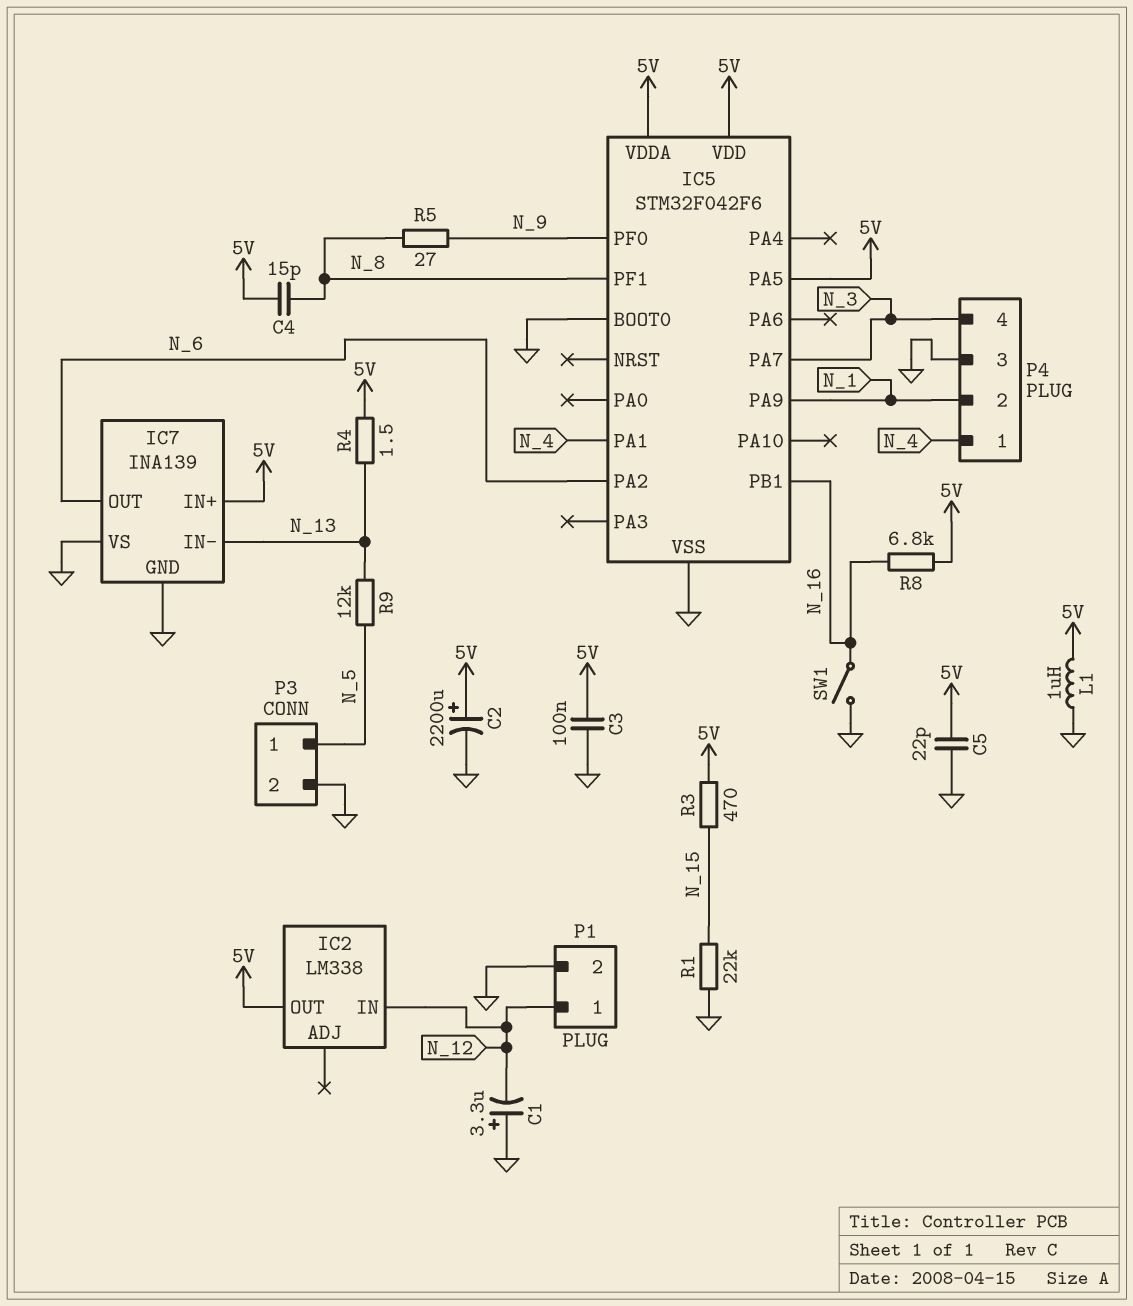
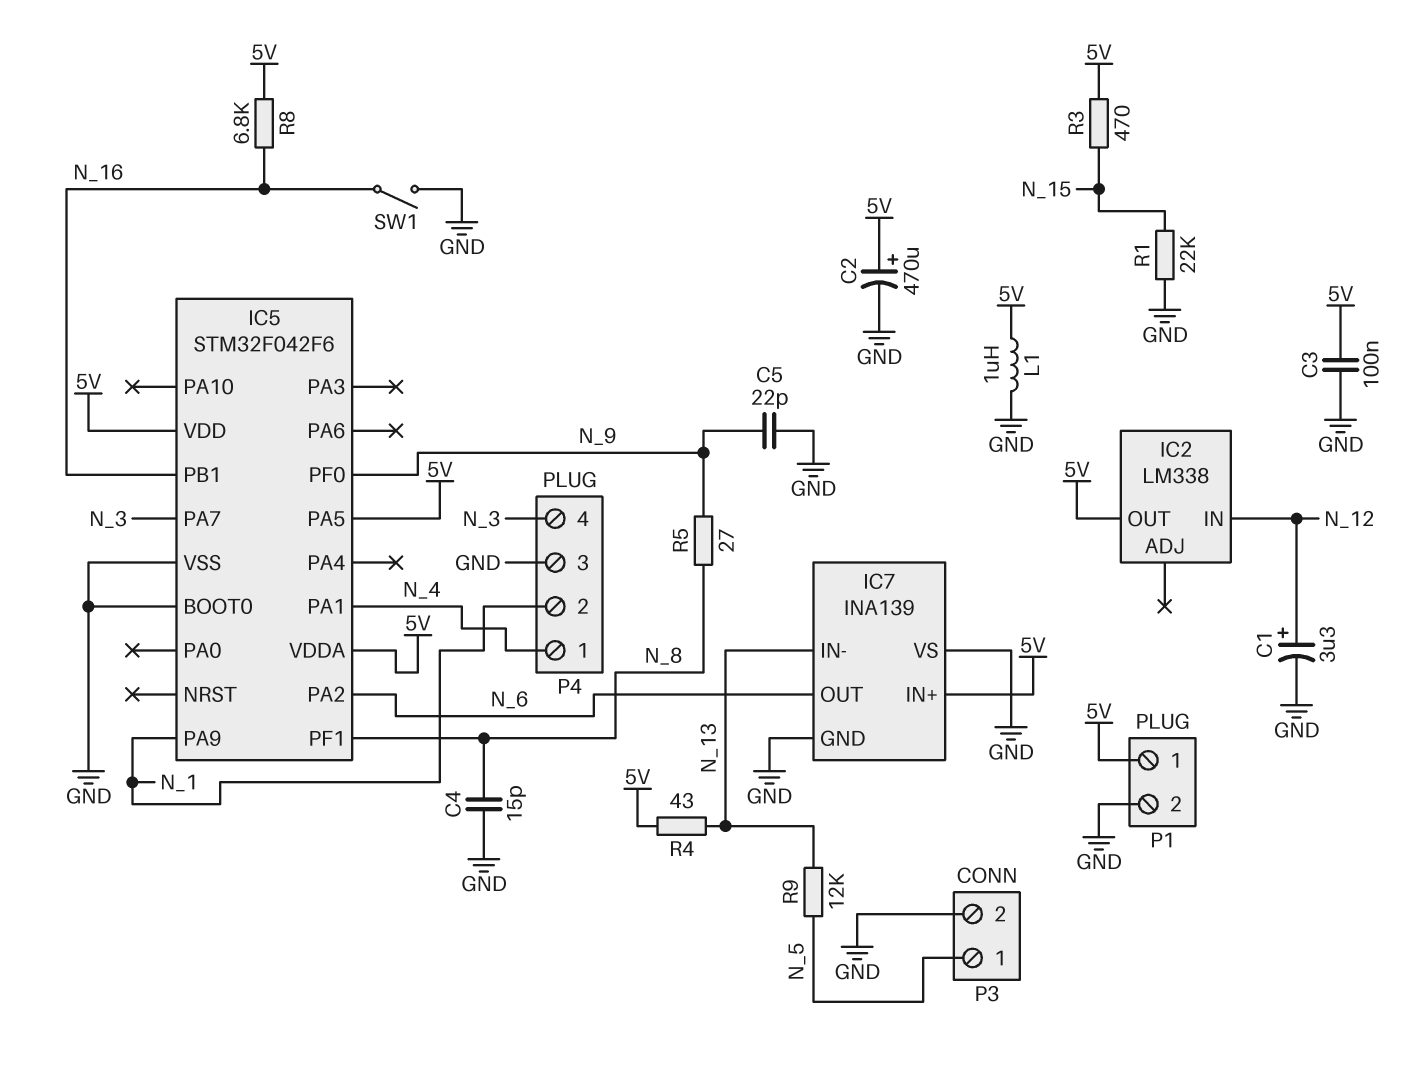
C1: 3.3uF (plus GND, minus N_12) -> 3.3uF (plus N_12, minus GND)
C2: 2200uF (plus 5V, minus GND) -> 470uF (plus 5V, minus GND)
C4: 15pF (5V, N_8) -> 15pF (GND, N_8)
C5: 22pF (5V, GND) -> 22pF (GND, N_9)
P1 pin 1: N_12 -> 5V
R4: 1.5 (5V, N_13) -> 43 (5V, N_13)

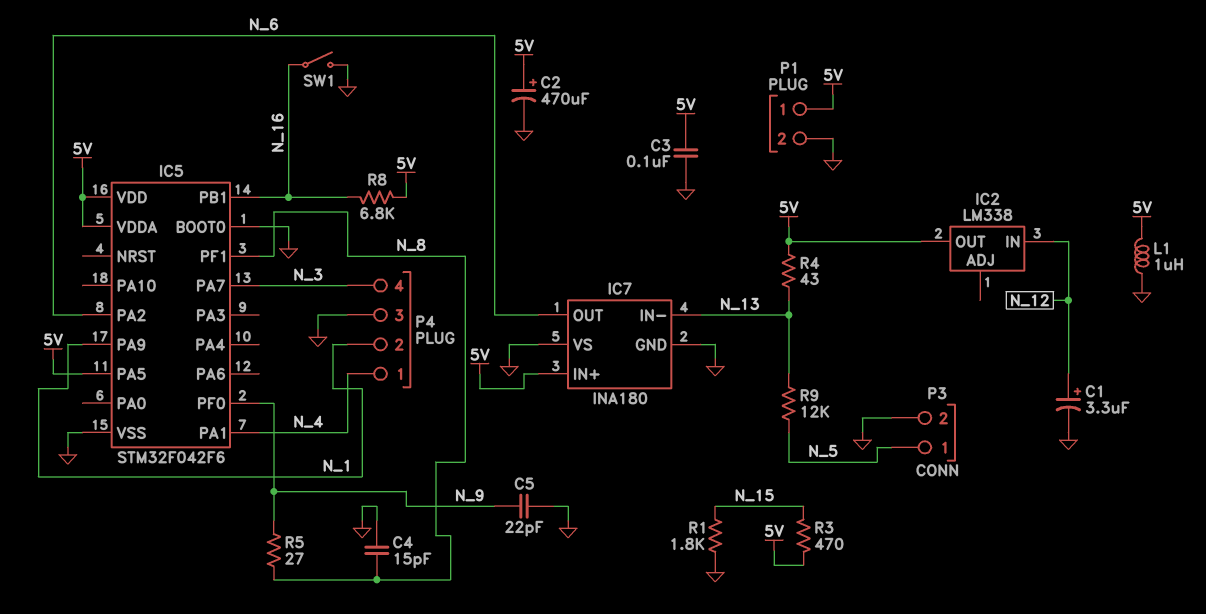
IC7: INA139 -> INA180
R1: 22k (GND, N_15) -> 1.8k (GND, N_15)

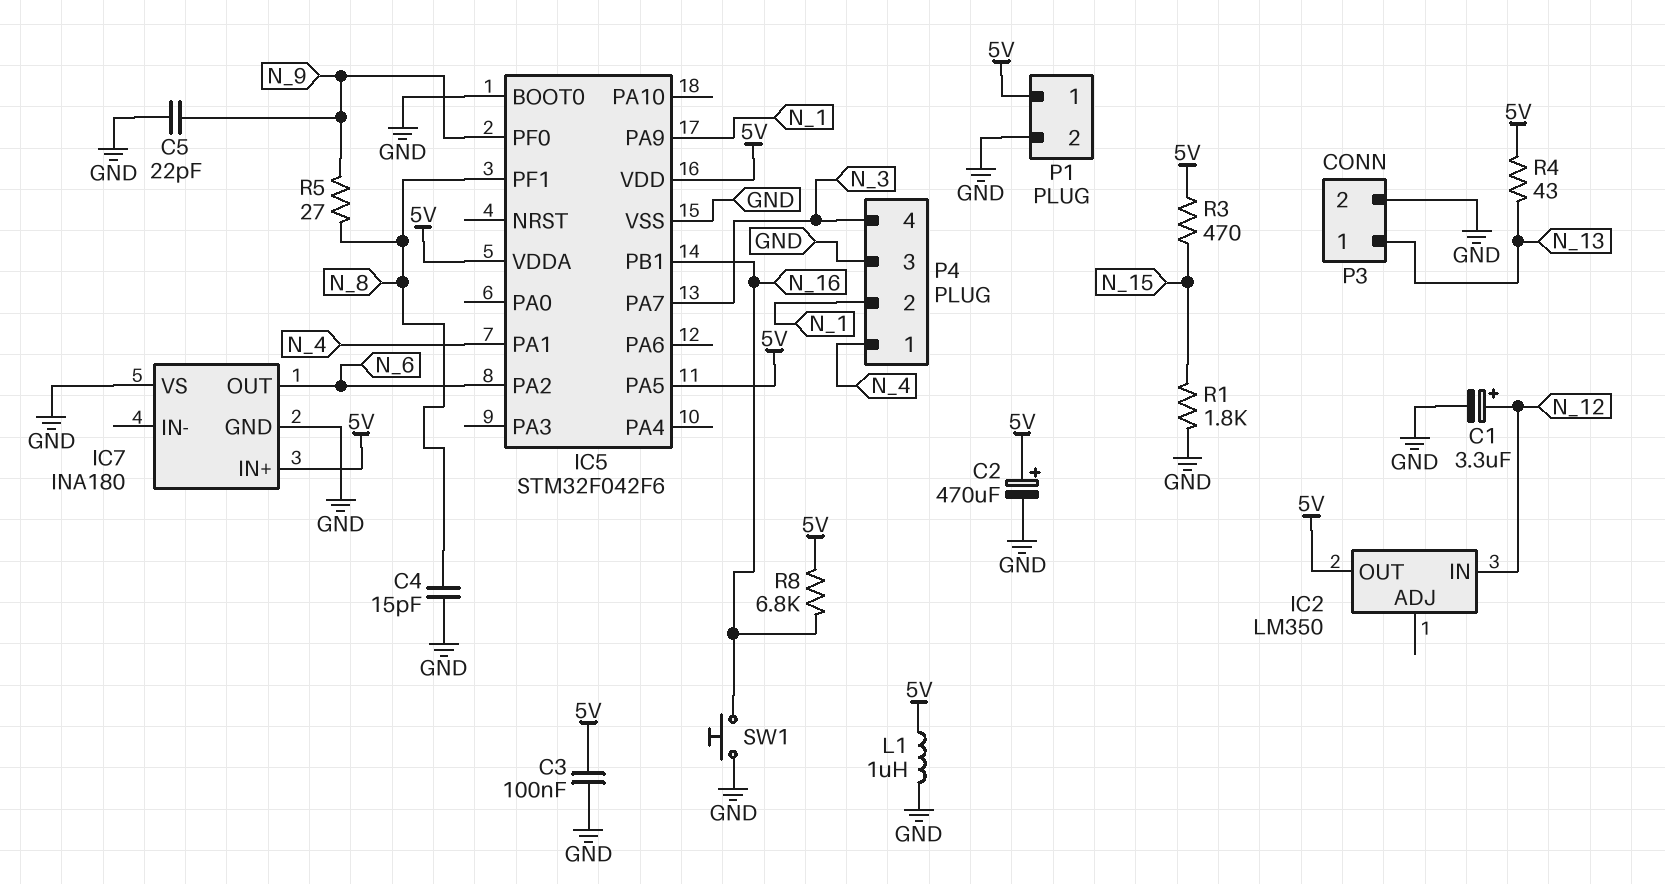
IC2: LM338 -> LM350
IC7 pin IN-: N_13 -> none
P3 pin 1: N_5 -> N_13
R9: 12k (N_5, N_13) -> none
SW1: switch (GND, N_16) -> button (GND, N_16)

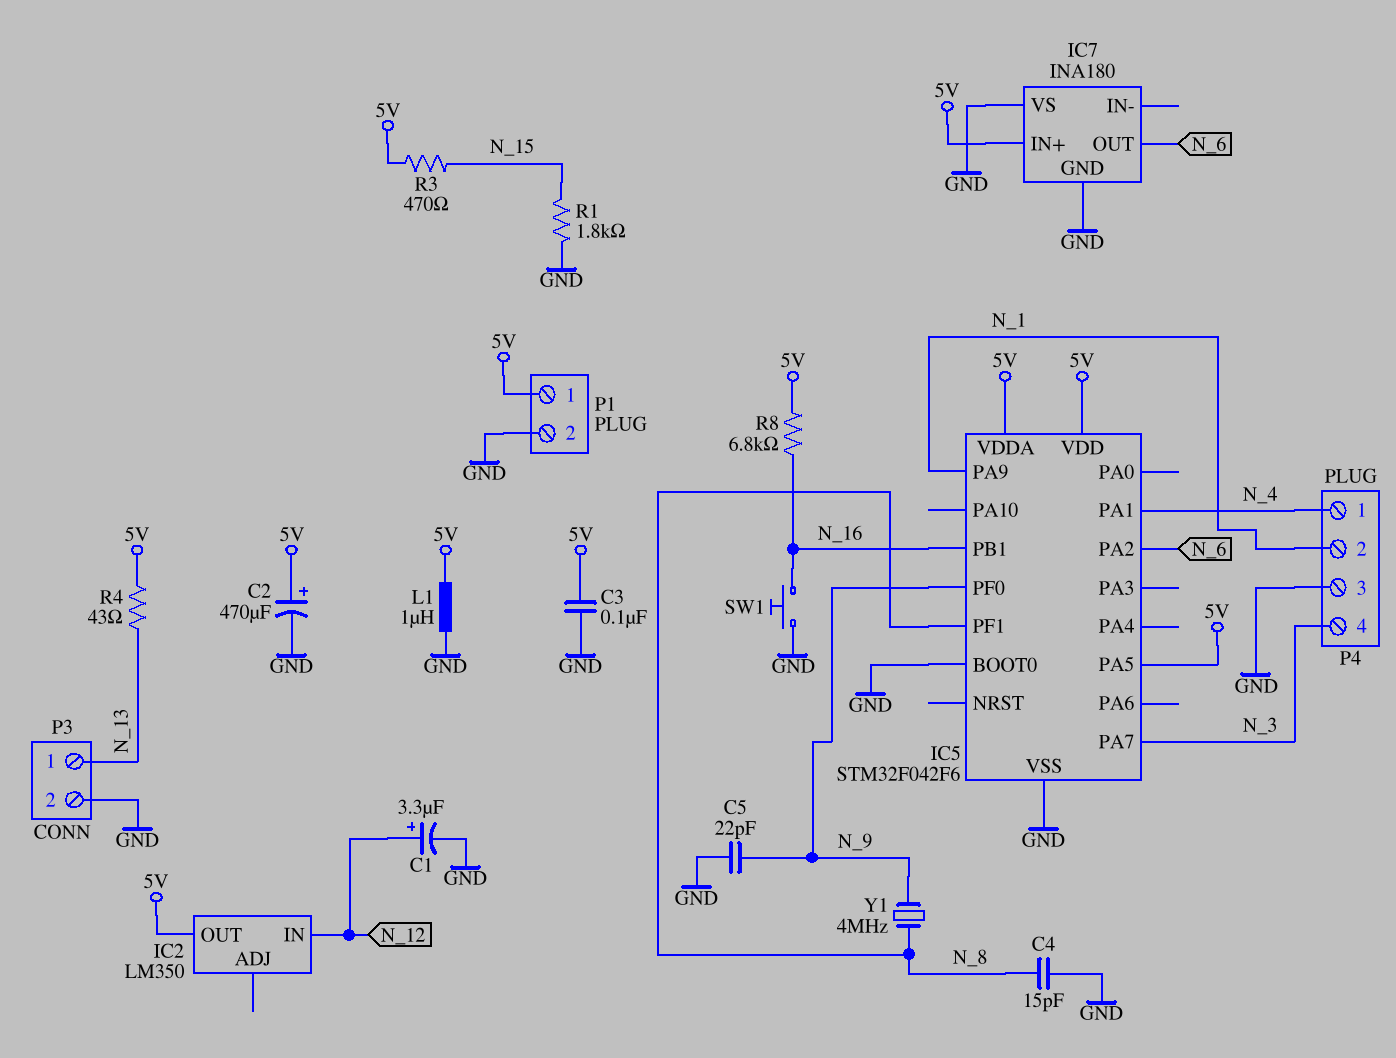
R5: 27 (N_8, N_9) -> none
Y1: none -> 4MHz (N_8, N_9)

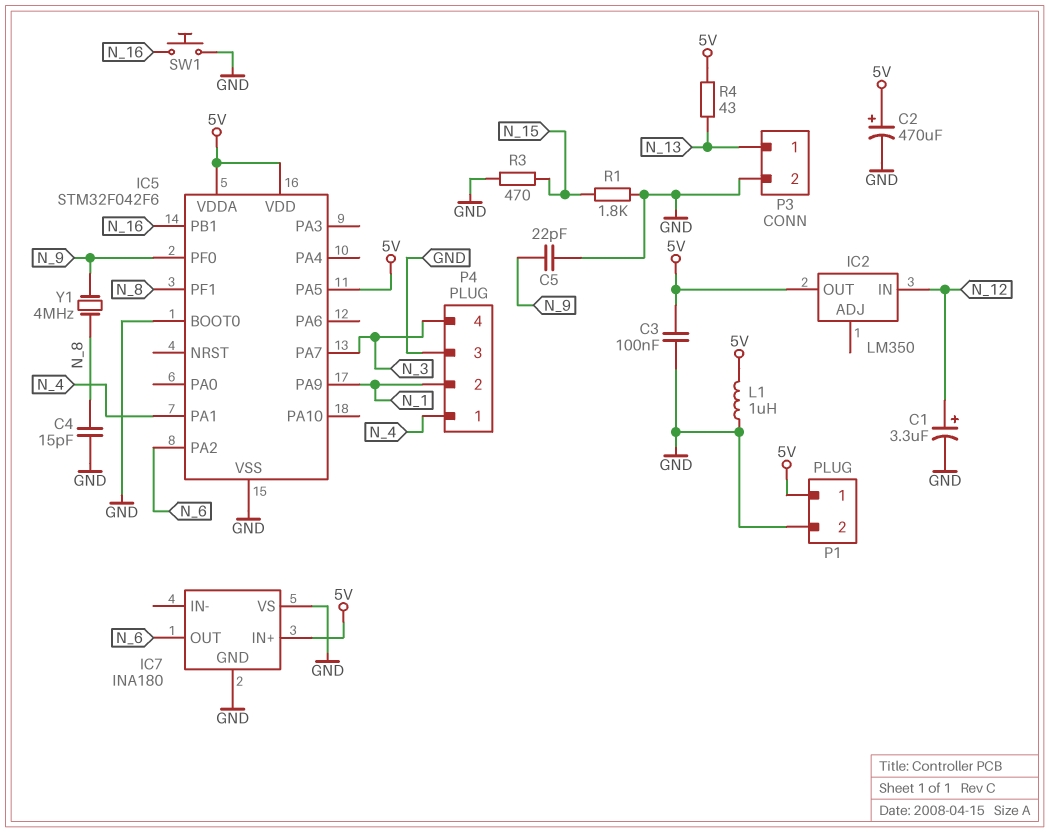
R3: 470 (5V, N_15) -> 470 (GND, N_15)
R8: 6.8k (5V, N_16) -> none

